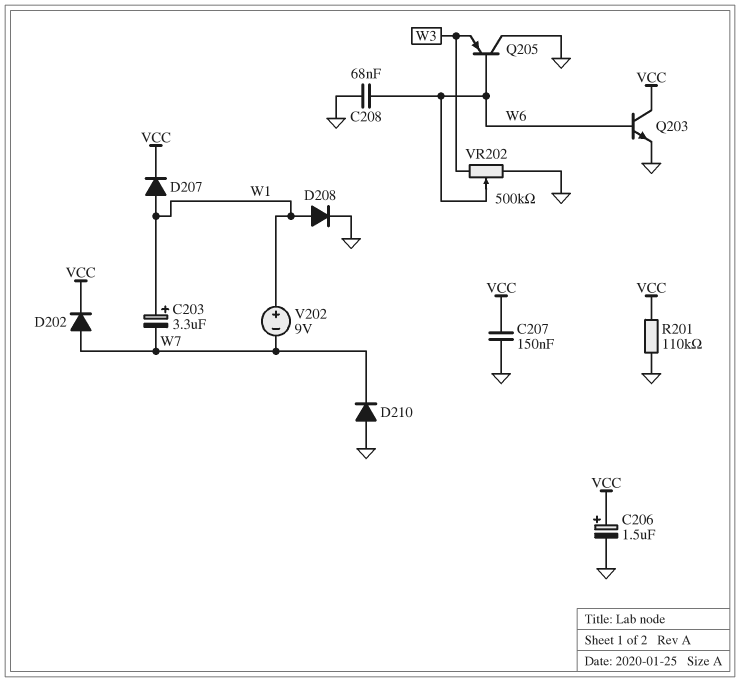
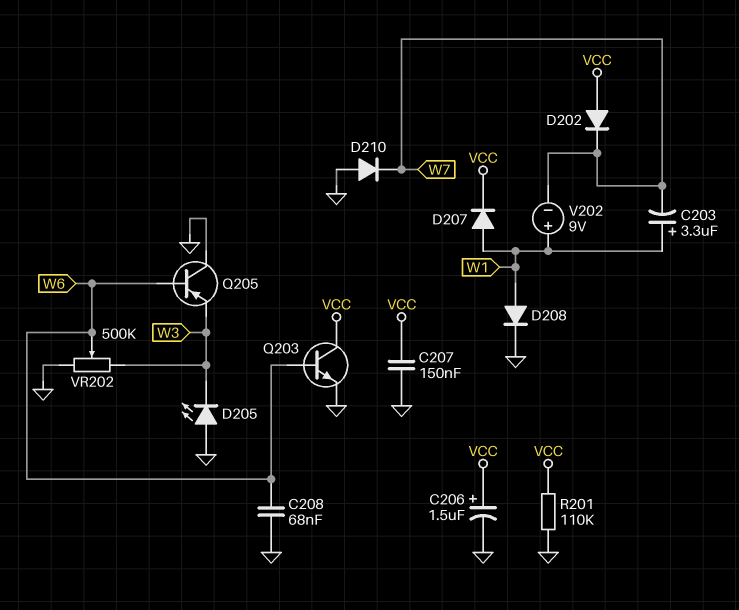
D202: diode (A W7, K VCC) -> diode (A VCC, K W7)
D205: none -> LED (A GND, K W3)

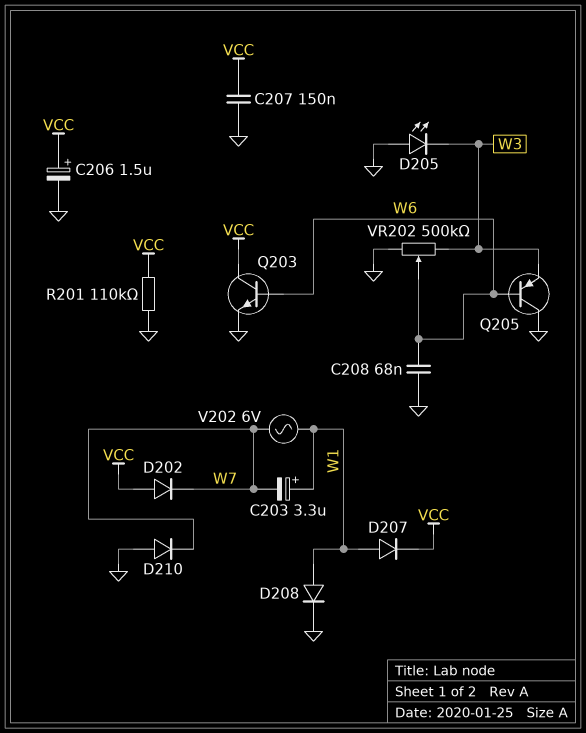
V202: 9V (plus W1, minus W7) -> AC 6V (W1, W7)

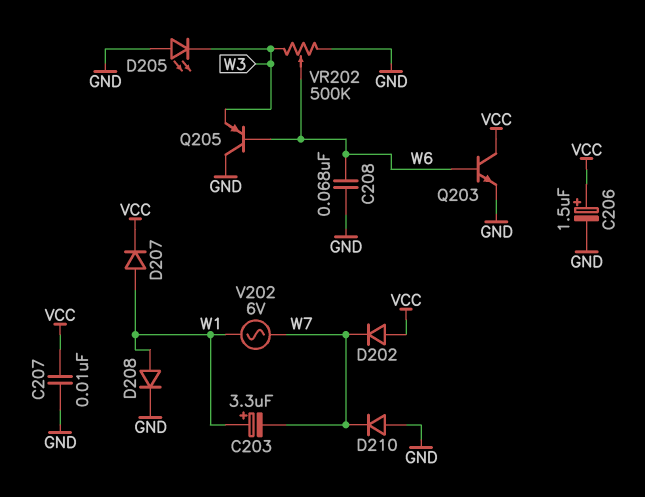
C207: 150nF (GND, VCC) -> 10nF (GND, VCC)
R201: 110k (GND, VCC) -> none

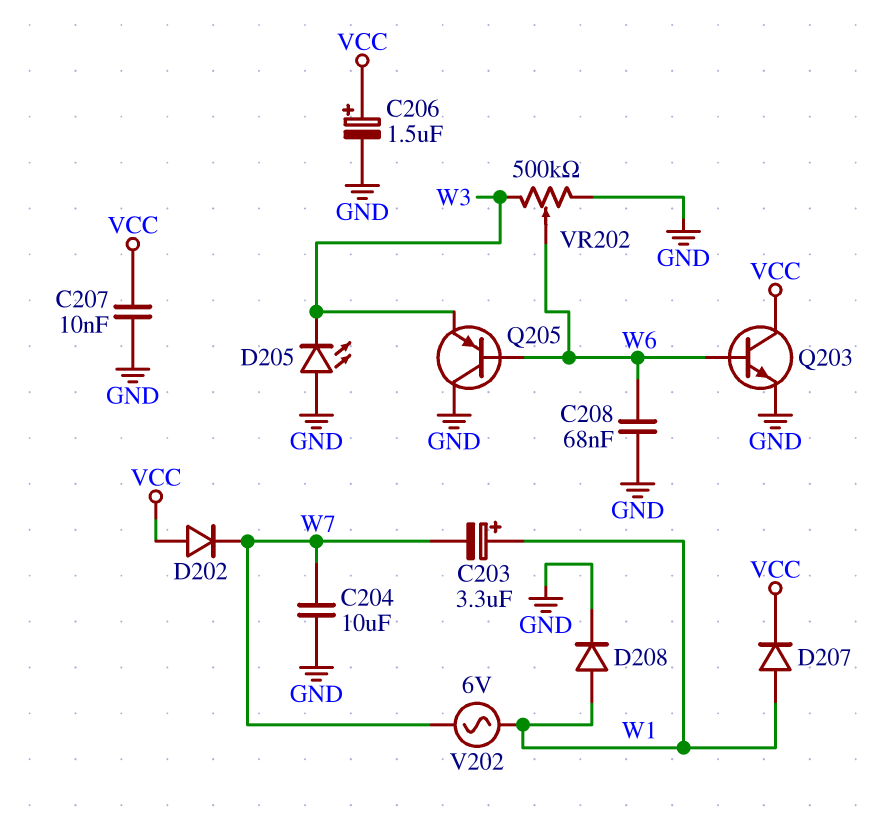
C204: none -> 10uF (GND, W7)
D210: diode (A GND, K W7) -> none

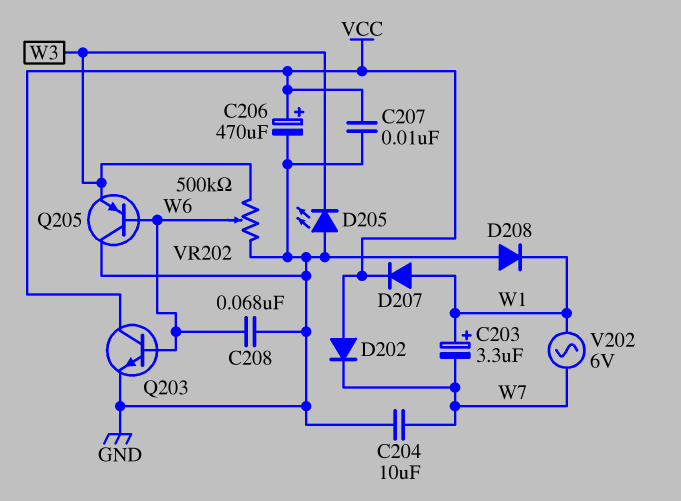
C206: 1.5uF (plus VCC, minus GND) -> 470uF (plus VCC, minus GND)
D208: diode (A W1, K GND) -> diode (A GND, K W1)

